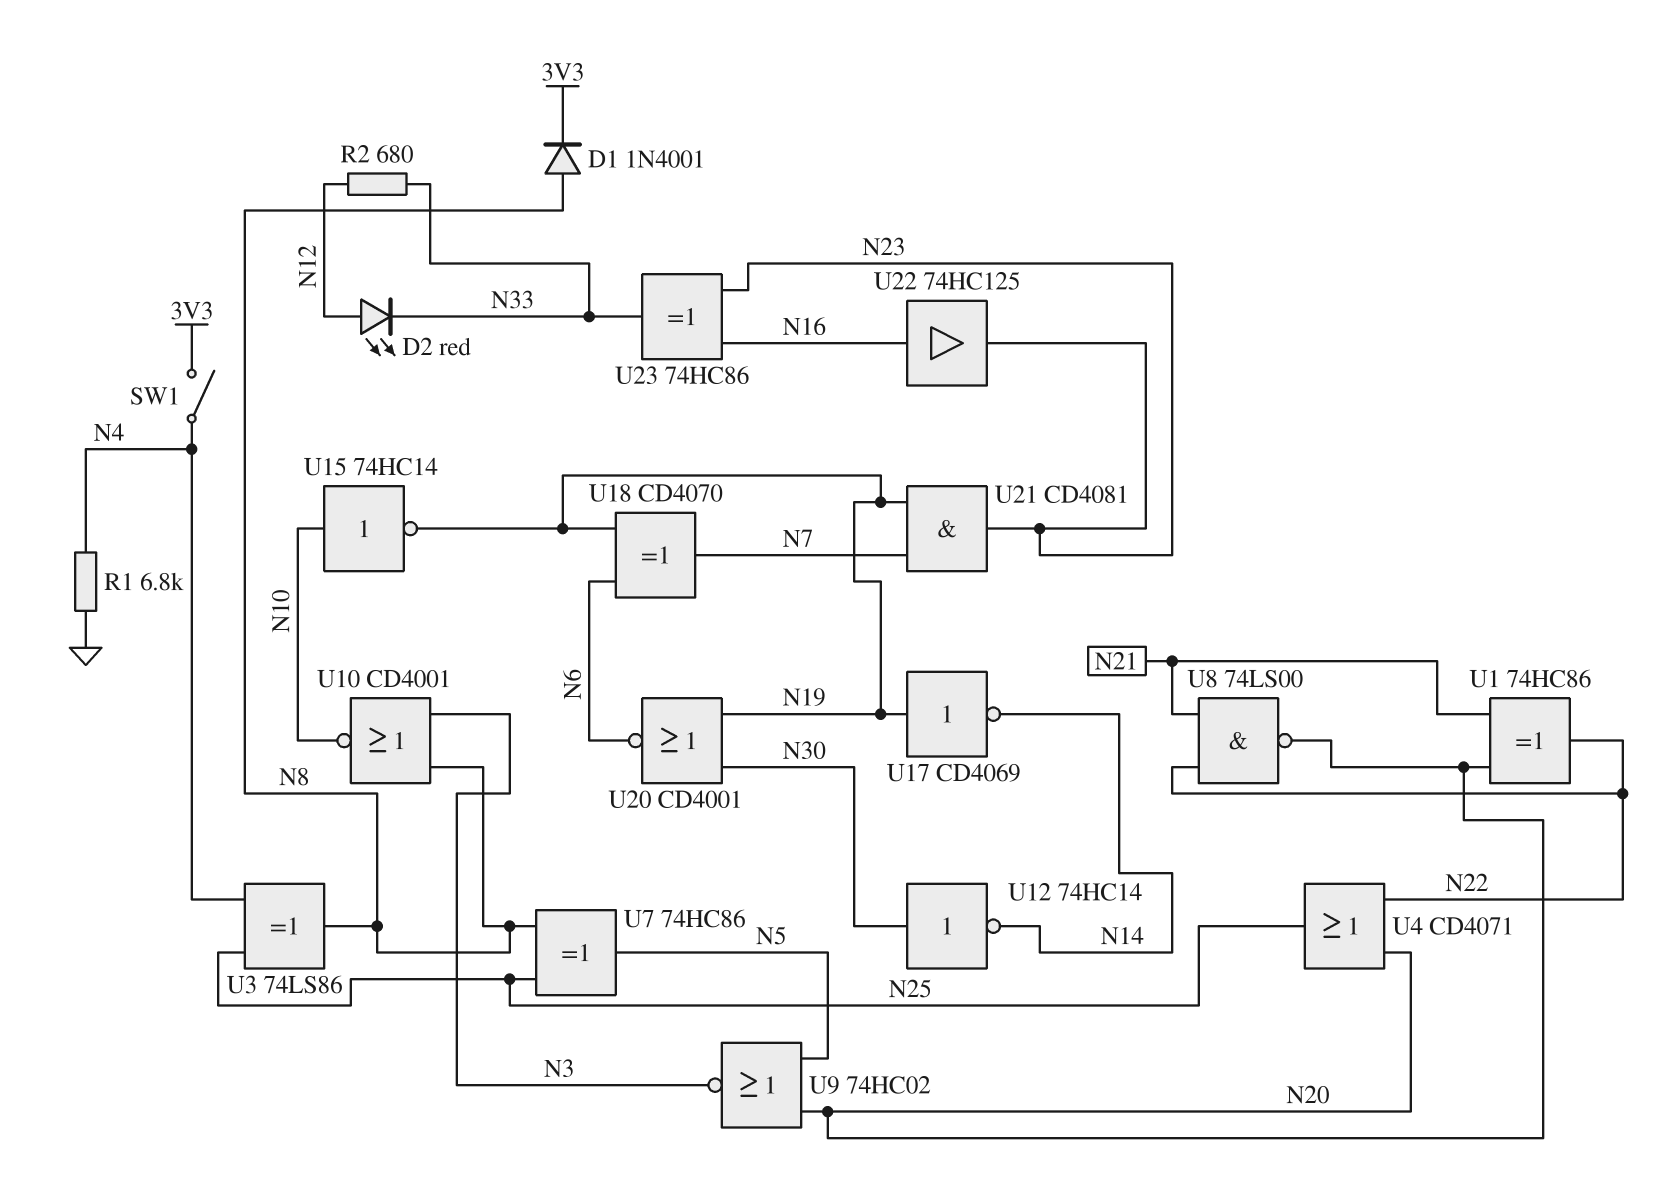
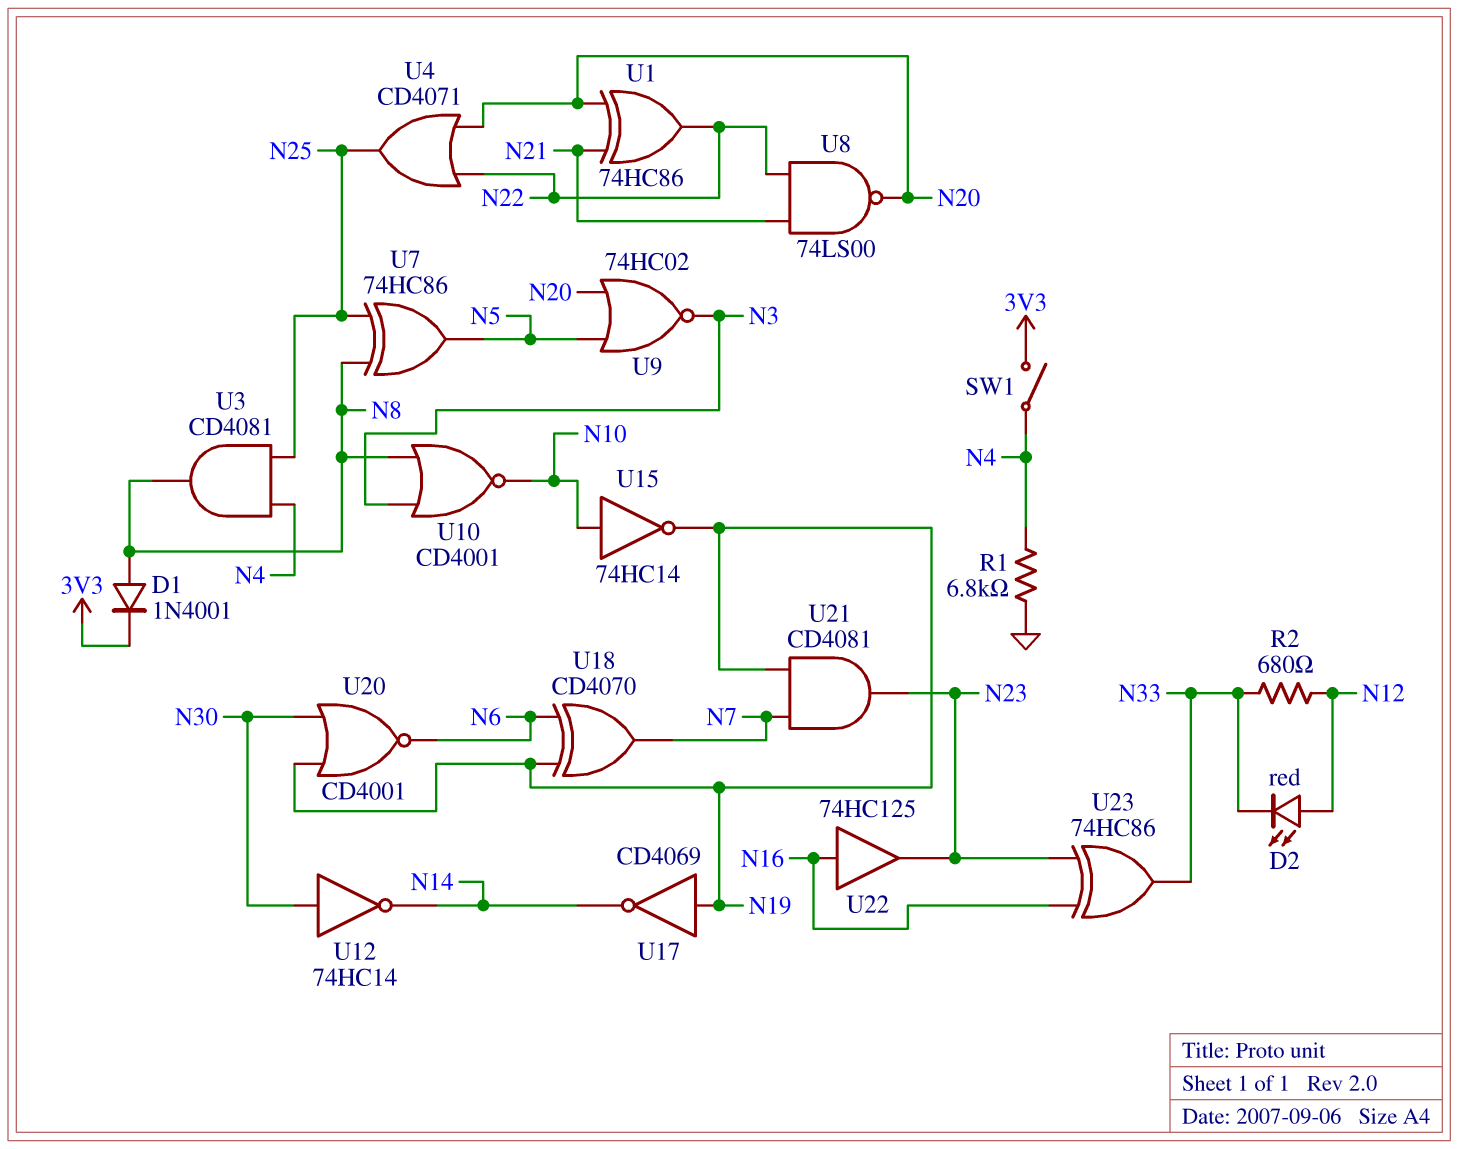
U3: XOR 74LS86 (in N4, in N25, out N8) -> AND CD4081 (in N4, in N25, out N8)

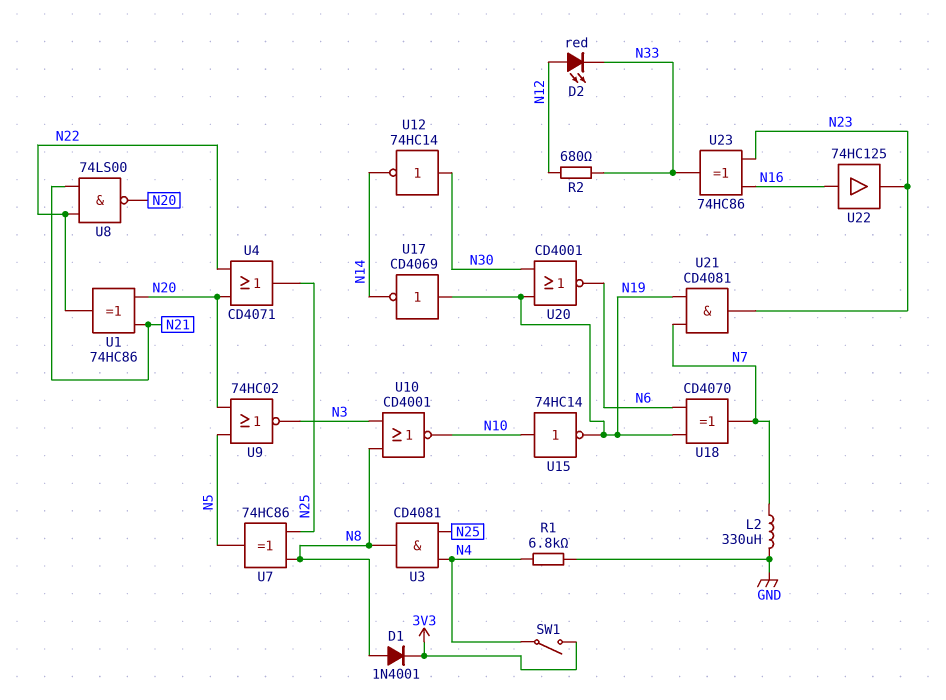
L2: none -> 330uH (GND, N7)

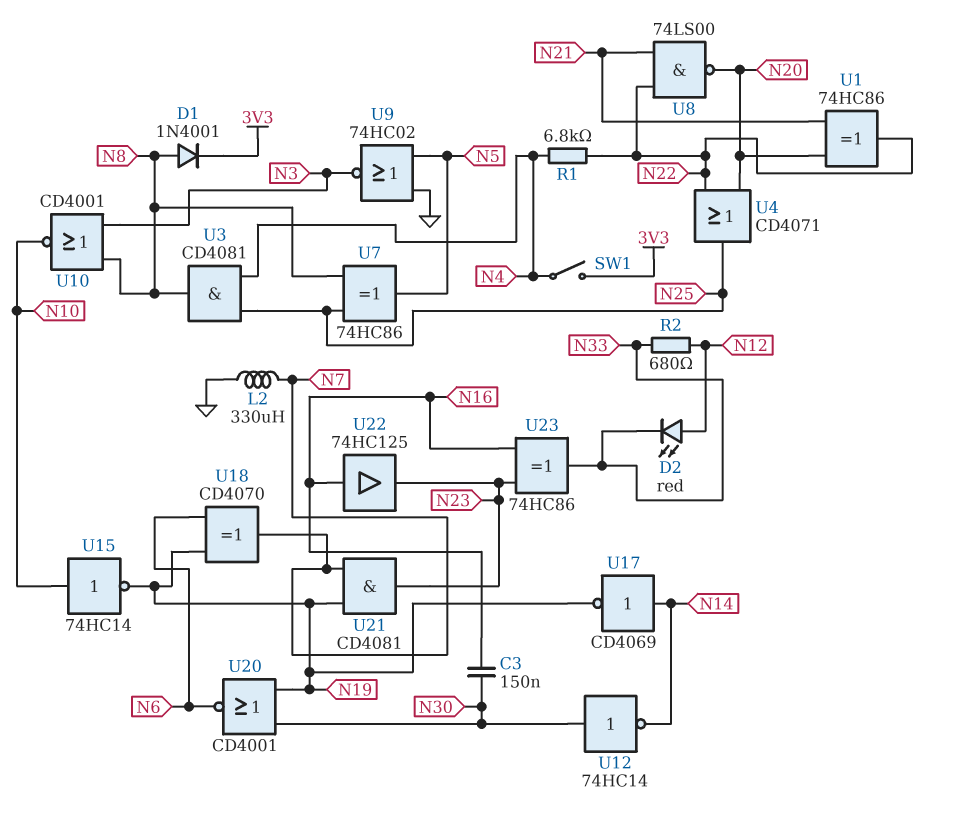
C3: none -> 150nF (N16, N30)
R1: 6.8k (GND, N4) -> 6.8k (N4, N22)
U9: NOR 74HC02 (in N5, in N20, out N3) -> NOR 74HC02 (in GND, in N5, out N3)
U17: NOT CD4069 (in N19, out N14) -> NOT CD4069 (in N14, out N19)

